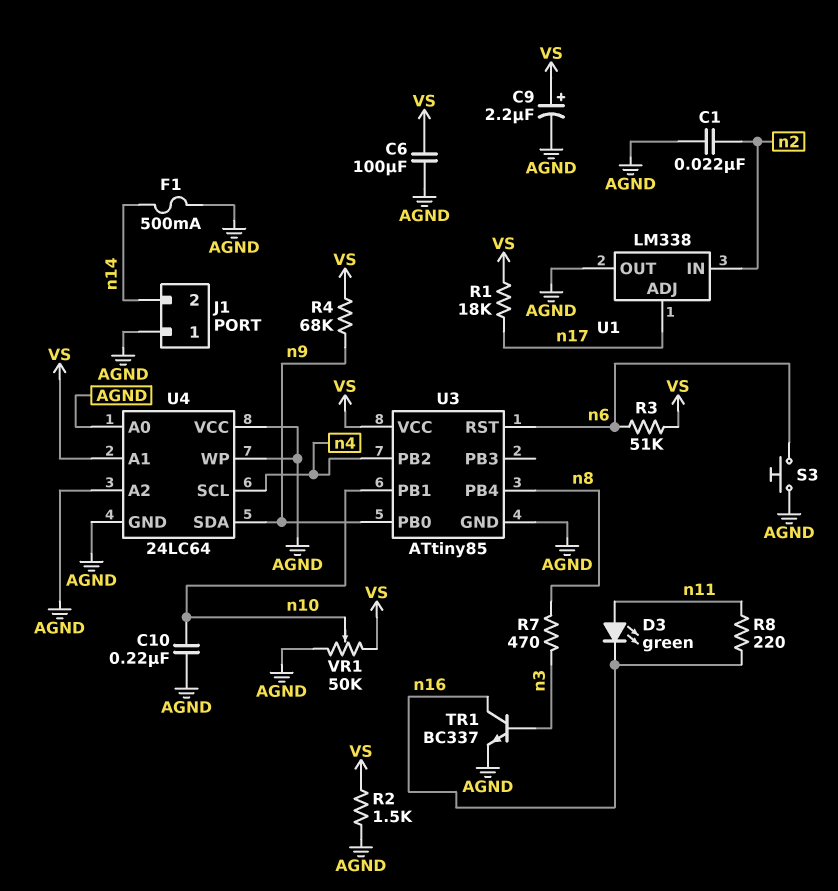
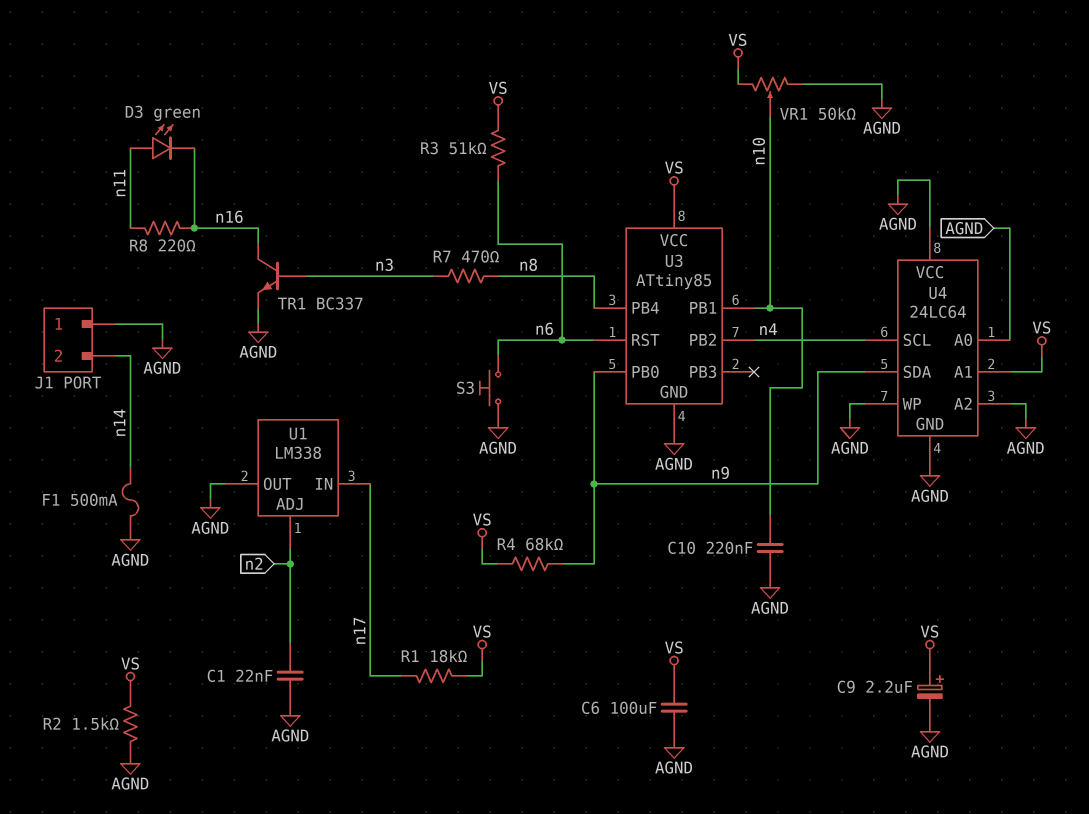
U1 pin ADJ: n17 -> n2
U1 pin IN: n2 -> n17

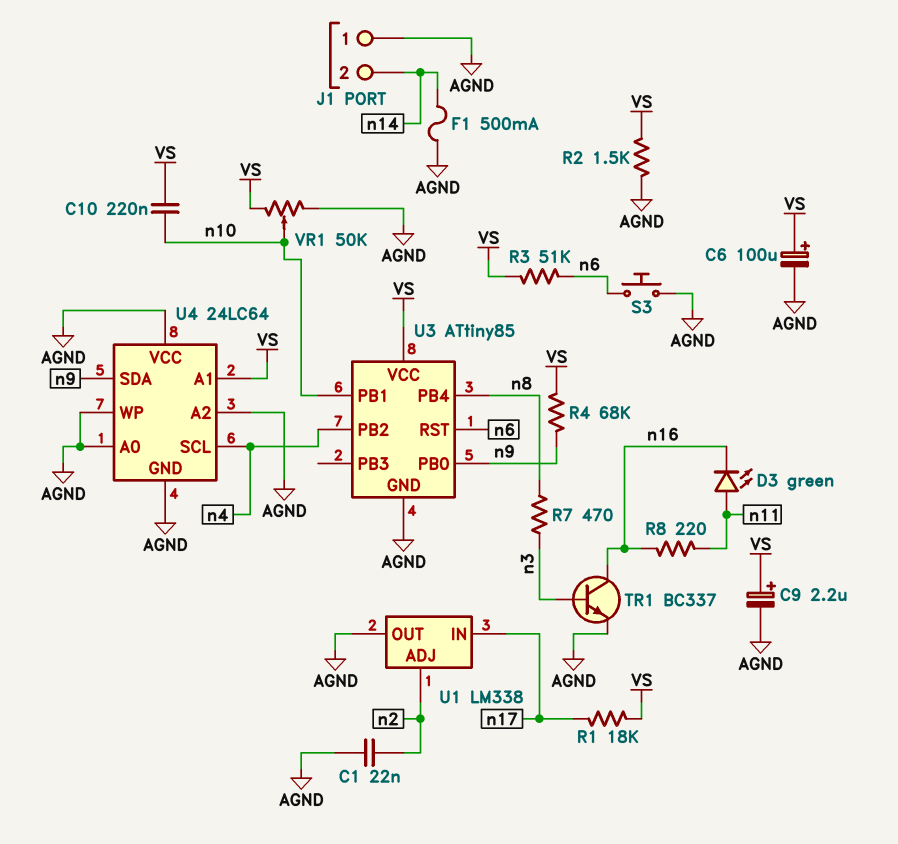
C6: 100uF (AGND, VS) -> 100uF (plus VS, minus AGND)
C10: 220nF (AGND, n10) -> 220nF (VS, n10)

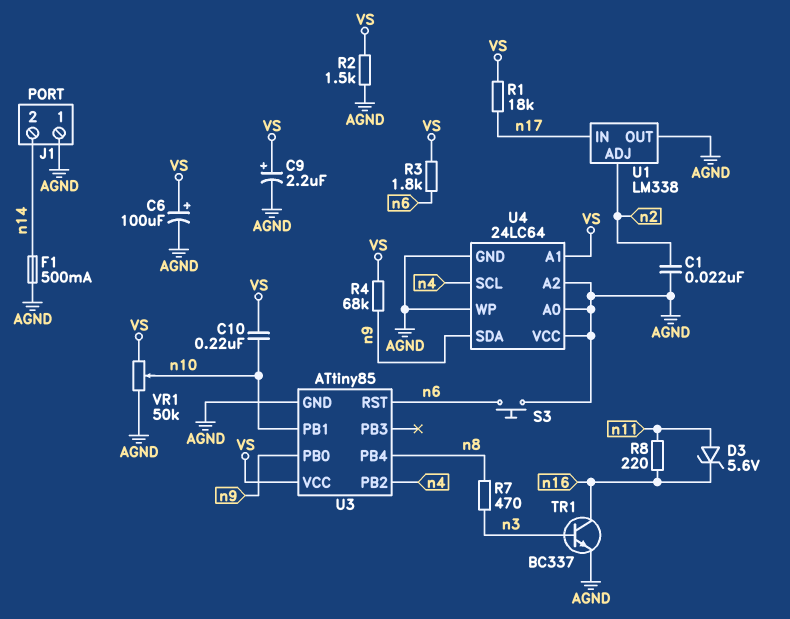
D3: LED green (A n11, K n16) -> zener 5.6V (A n11, K n16)
R3: 51k (VS, n6) -> 1.8k (VS, n6)

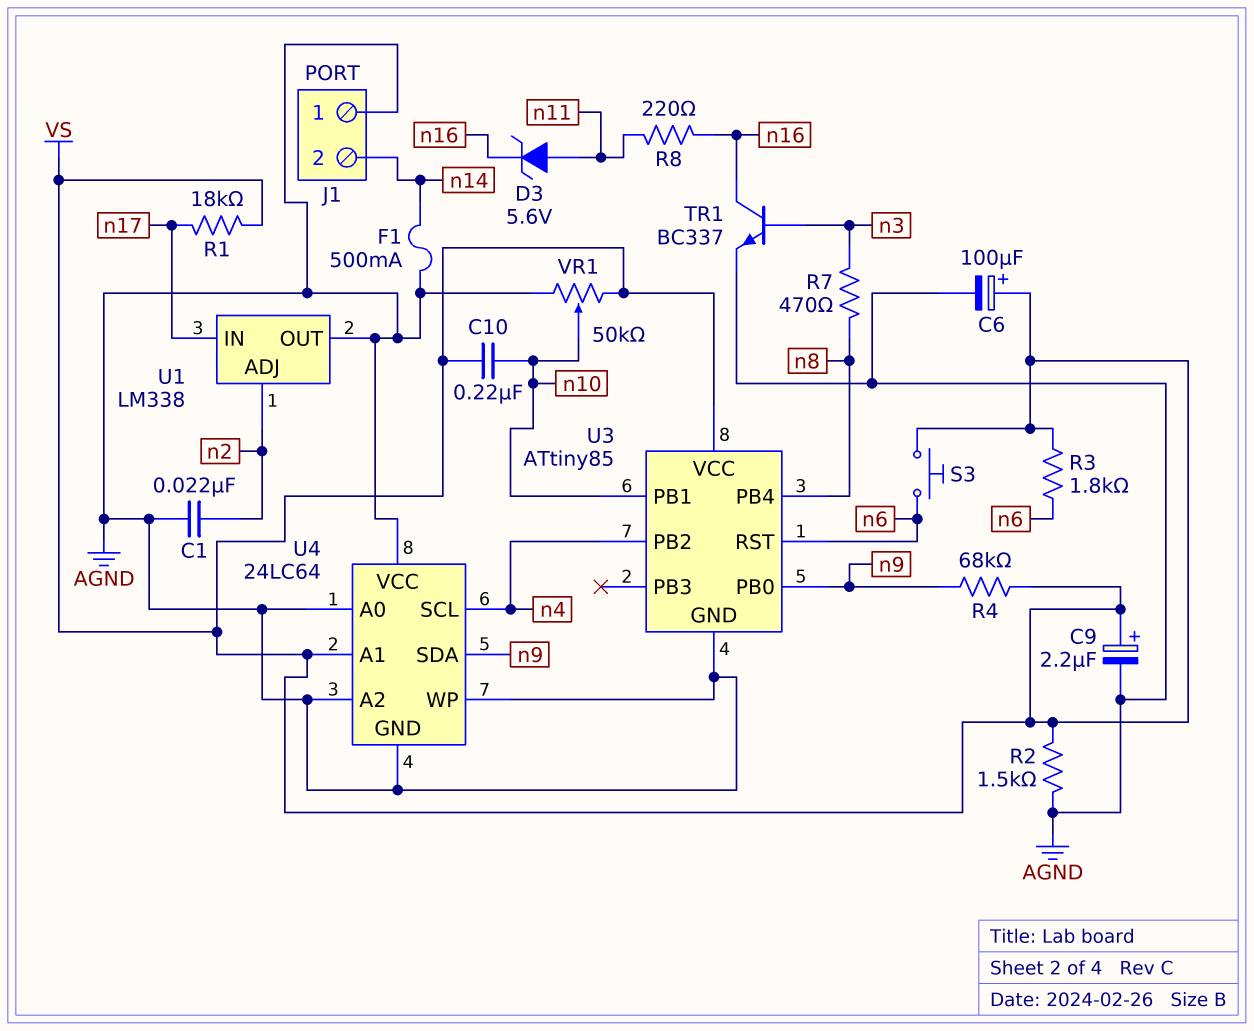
S3: button (AGND, n6) -> button (VS, n6)

